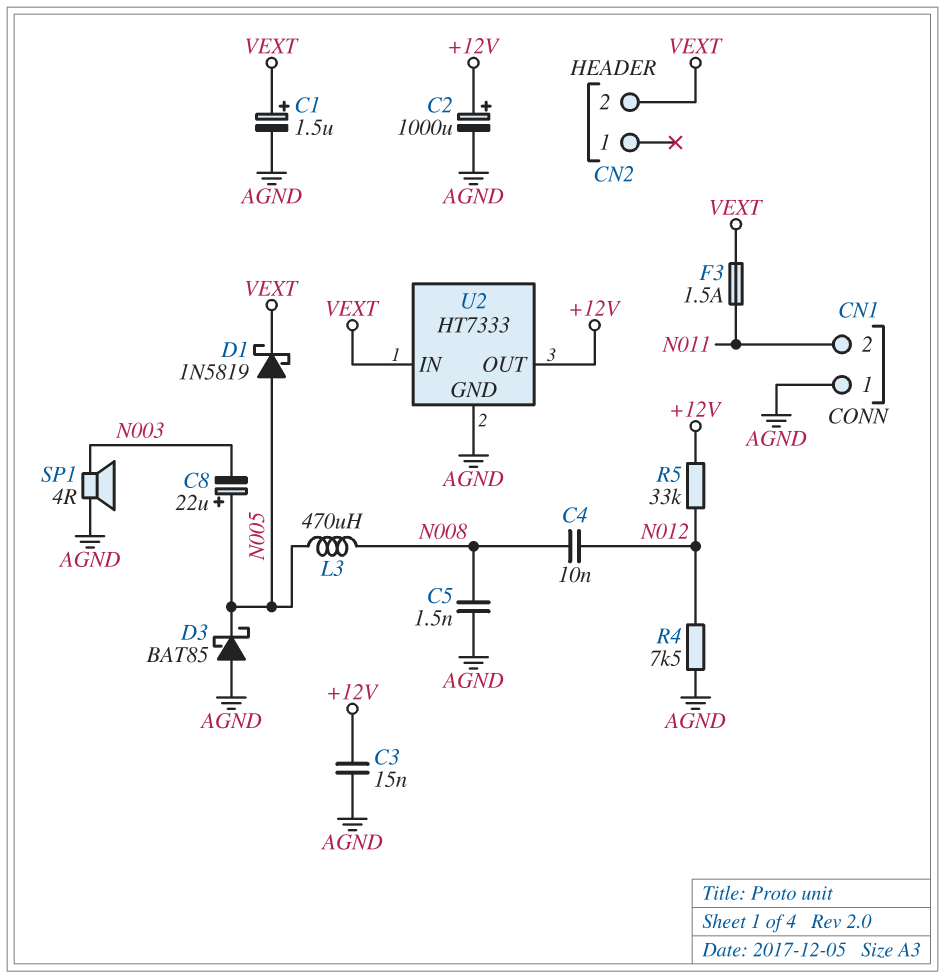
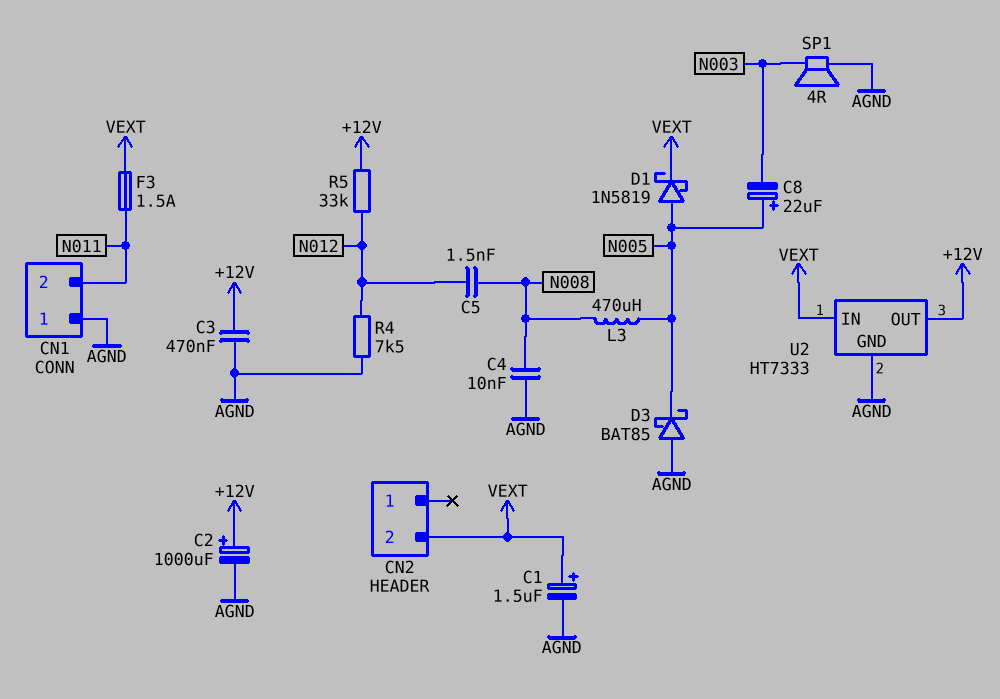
C3: 15nF (+12V, AGND) -> 470nF (+12V, AGND)
C4: 10nF (N008, N012) -> 10nF (AGND, N008)
C5: 1.5nF (AGND, N008) -> 1.5nF (N008, N012)

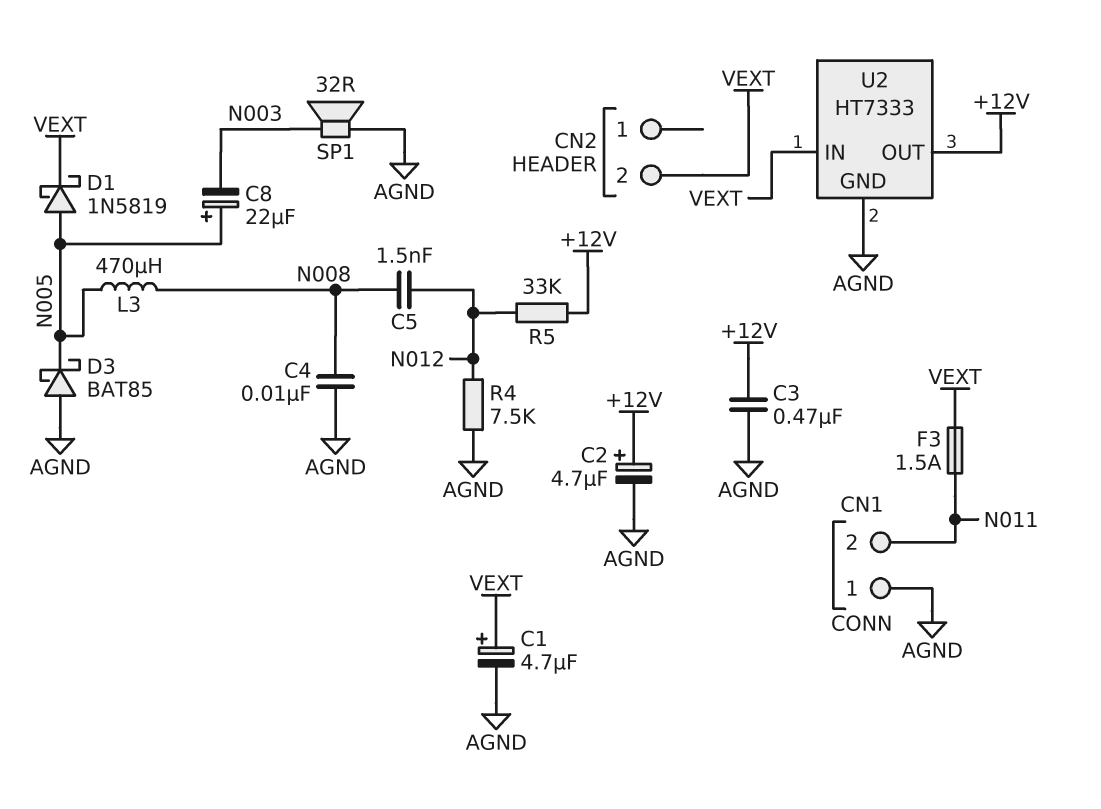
C1: 1.5uF (plus VEXT, minus AGND) -> 4.7uF (plus VEXT, minus AGND)
C2: 1000uF (plus +12V, minus AGND) -> 4.7uF (plus +12V, minus AGND)
SP1: speaker 4R (AGND, N003) -> speaker 32R (AGND, N003)

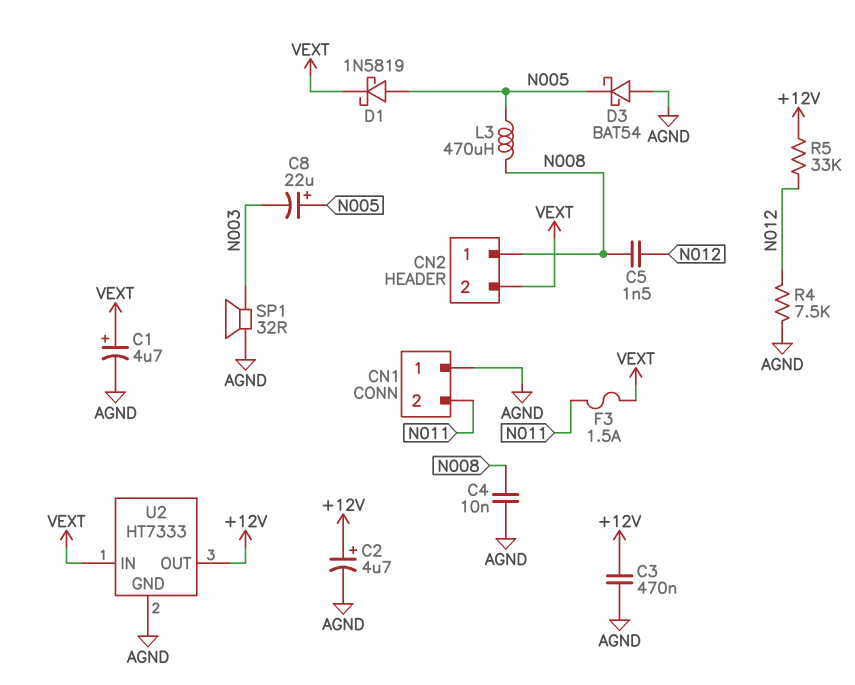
CN2 pin 1: none -> N008
D3: schottky BAT85 (A AGND, K N005) -> schottky BAT54 (A AGND, K N005)

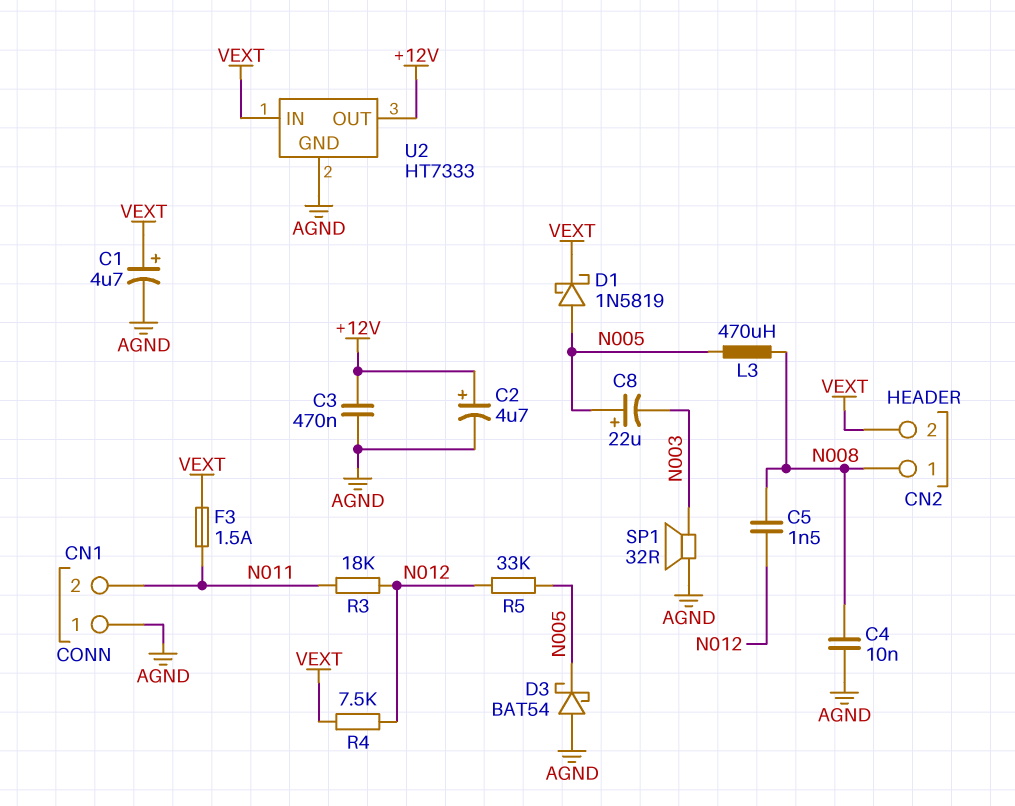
R3: none -> 18k (N011, N012)
R4: 7.5k (AGND, N012) -> 7.5k (N012, VEXT)
R5: 33k (+12V, N012) -> 33k (N005, N012)

